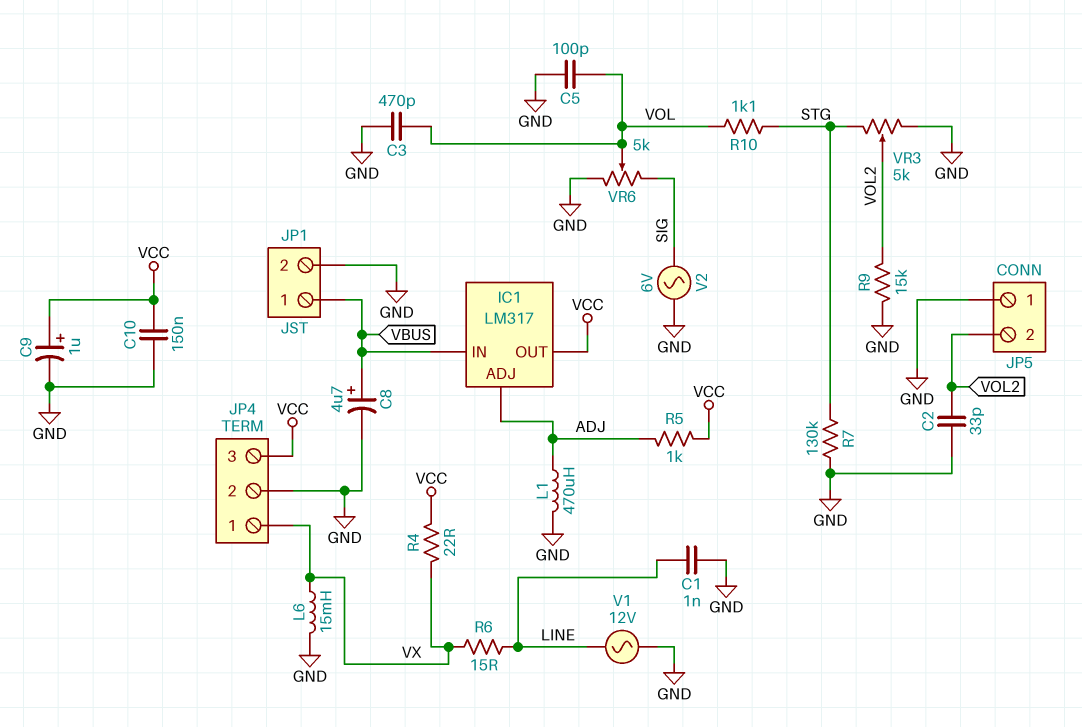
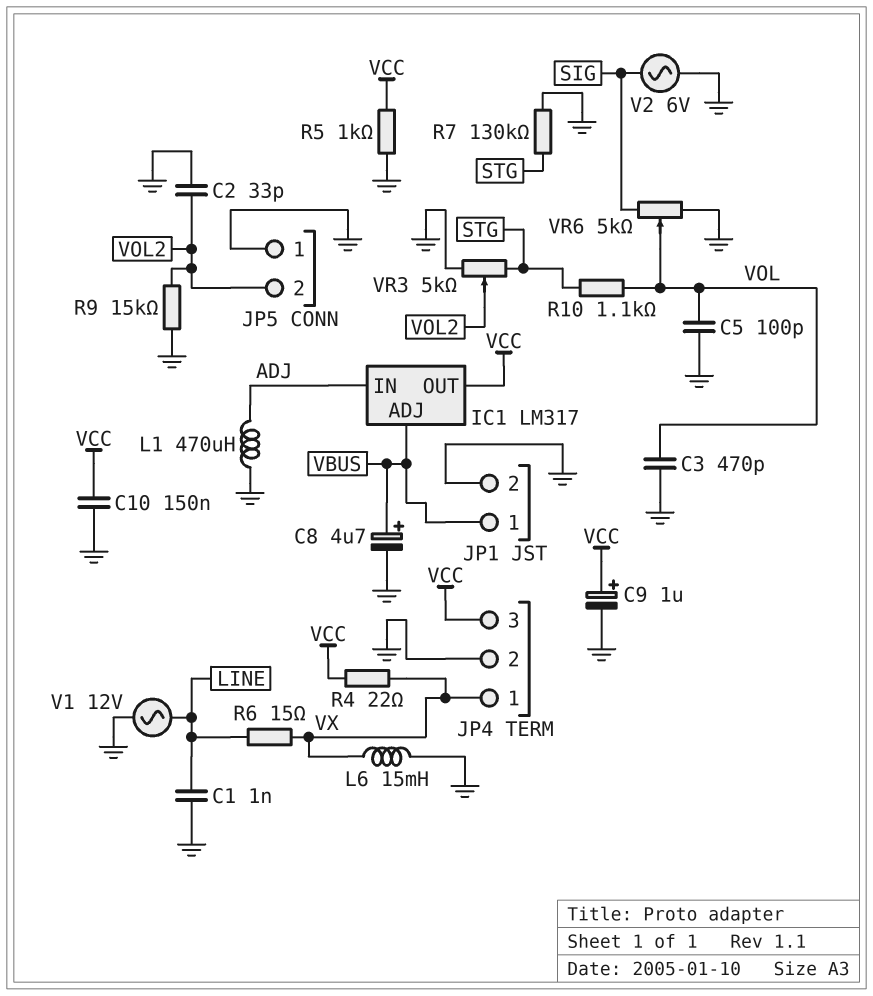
IC1 pin ADJ: ADJ -> VBUS
IC1 pin IN: VBUS -> ADJ
R5: 1k (ADJ, VCC) -> 1k (GND, VCC)

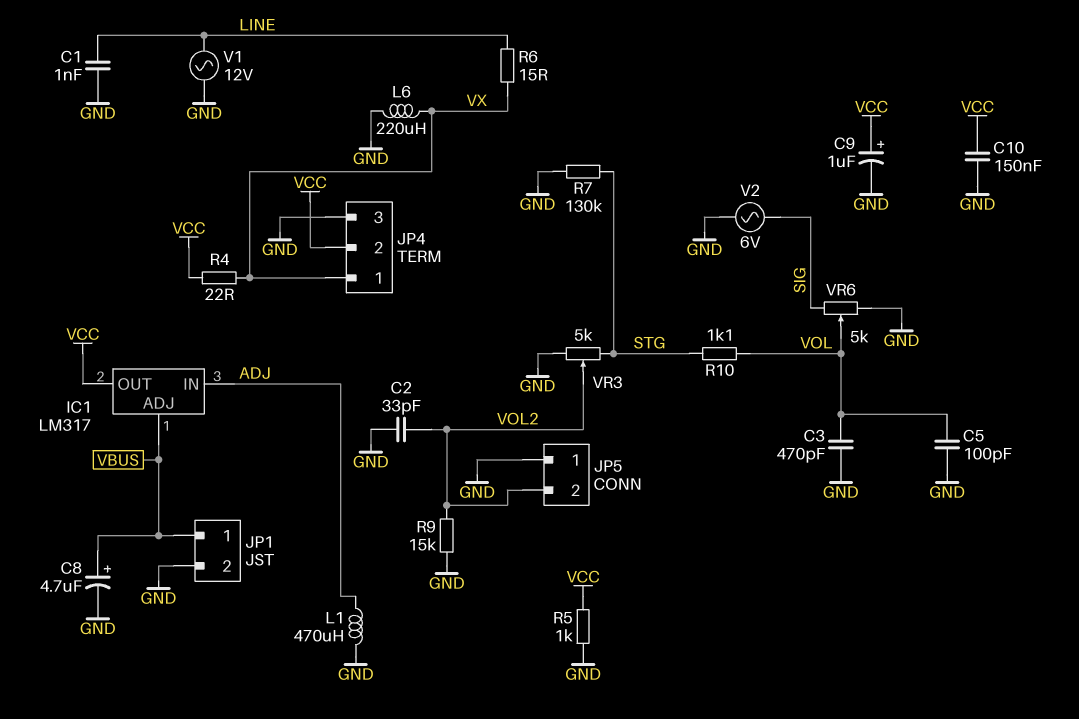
JP4 pin 2: GND -> VCC
JP4 pin 3: VCC -> GND
L6: 15mH (GND, VX) -> 220uH (GND, VX)

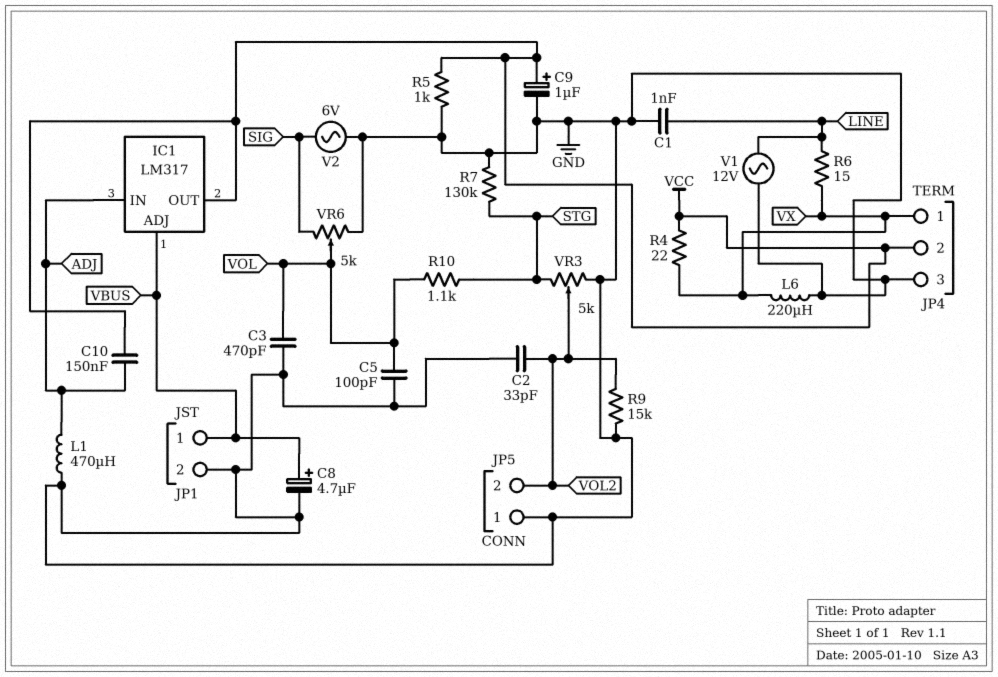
C10: 150nF (GND, VCC) -> 150nF (ADJ, VCC)

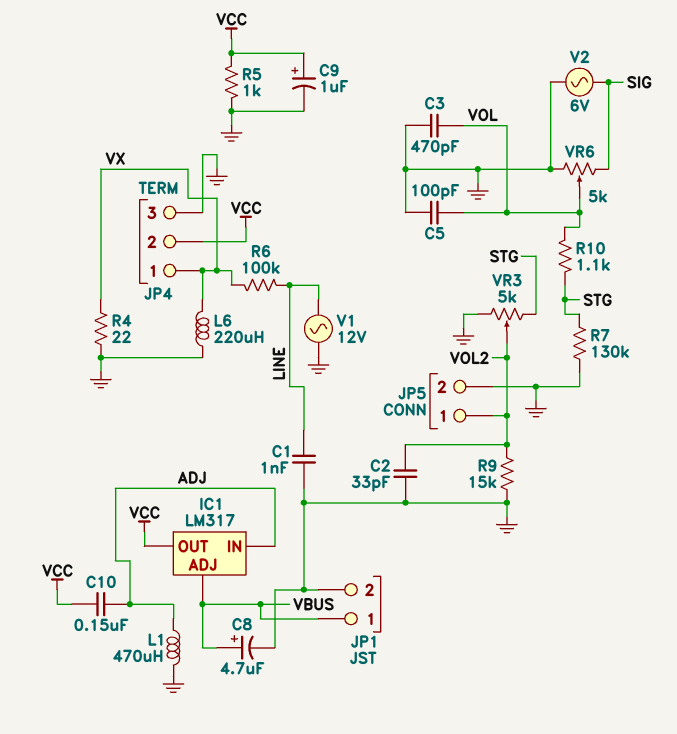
JP5 pin 1: GND -> VOL2
JP5 pin 2: VOL2 -> GND
R4: 22 (VCC, VX) -> 22 (GND, VX)
R6: 15 (LINE, VX) -> 100k (LINE, VX)

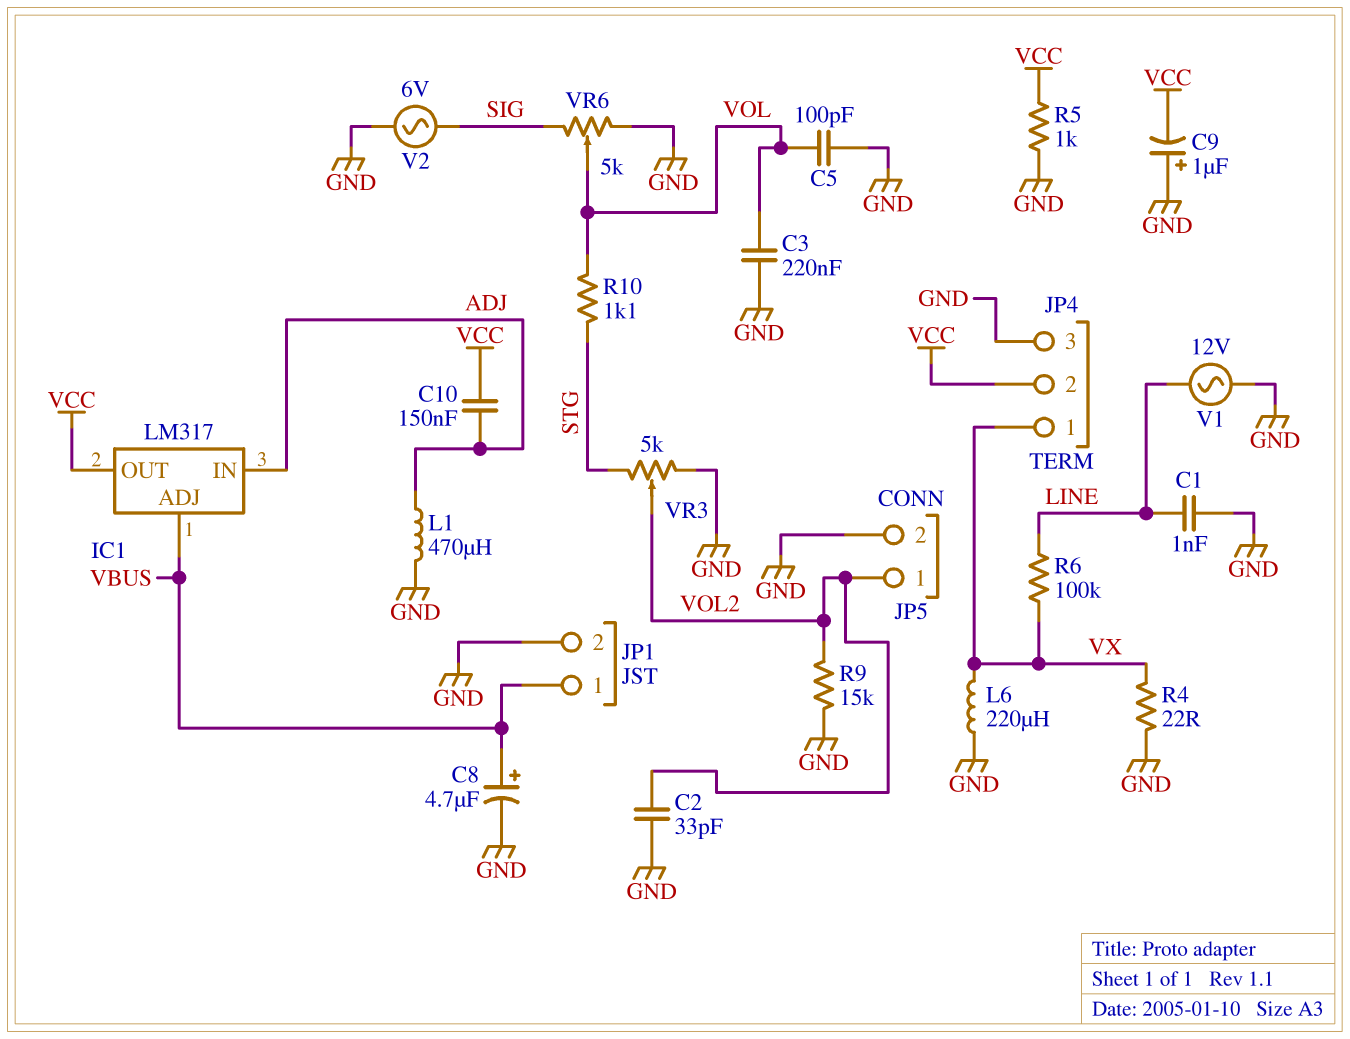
C3: 470pF (GND, VOL) -> 220nF (GND, VOL)
C9: 1uF (plus VCC, minus GND) -> 1uF (plus GND, minus VCC)
R7: 130k (GND, STG) -> none

